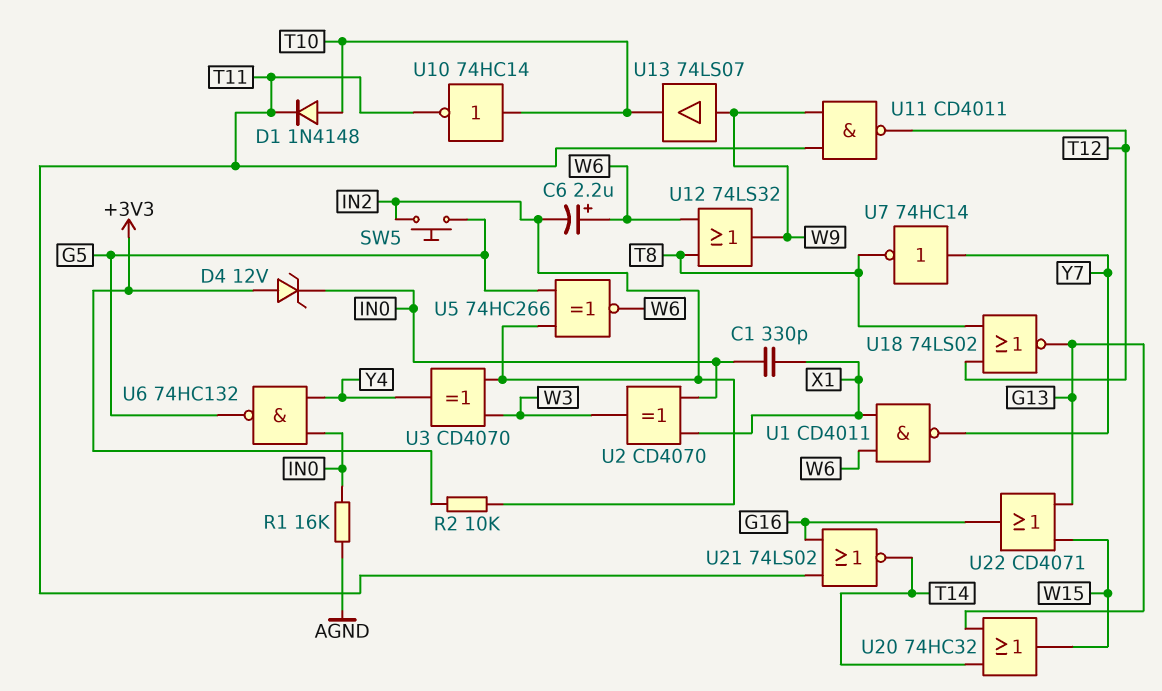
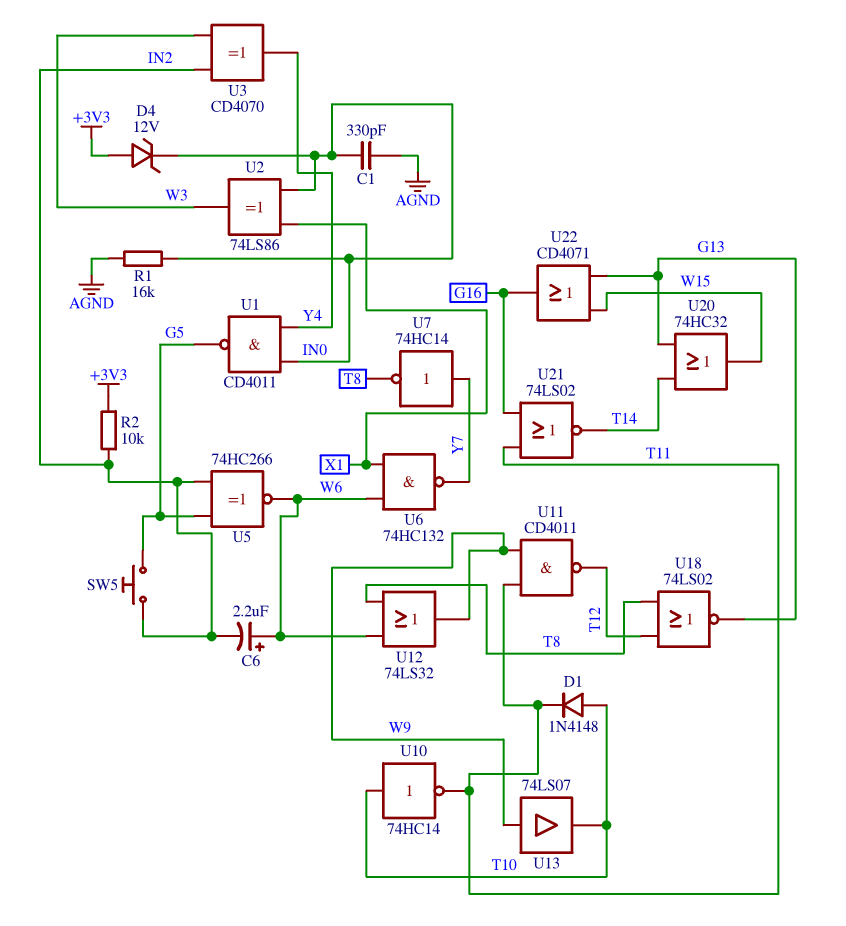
C1: 330pF (IN0, X1) -> 330pF (AGND, IN0)
U1: NAND CD4011 (in W6, in X1, out Y7) -> NAND CD4011 (in IN0, in Y4, out G5)
U2: XOR CD4070 (in IN0, in X1, out W3) -> XOR 74LS86 (in IN0, in X1, out W3)
U6: NAND 74HC132 (in IN0, in Y4, out G5) -> NAND 74HC132 (in W6, in X1, out Y7)

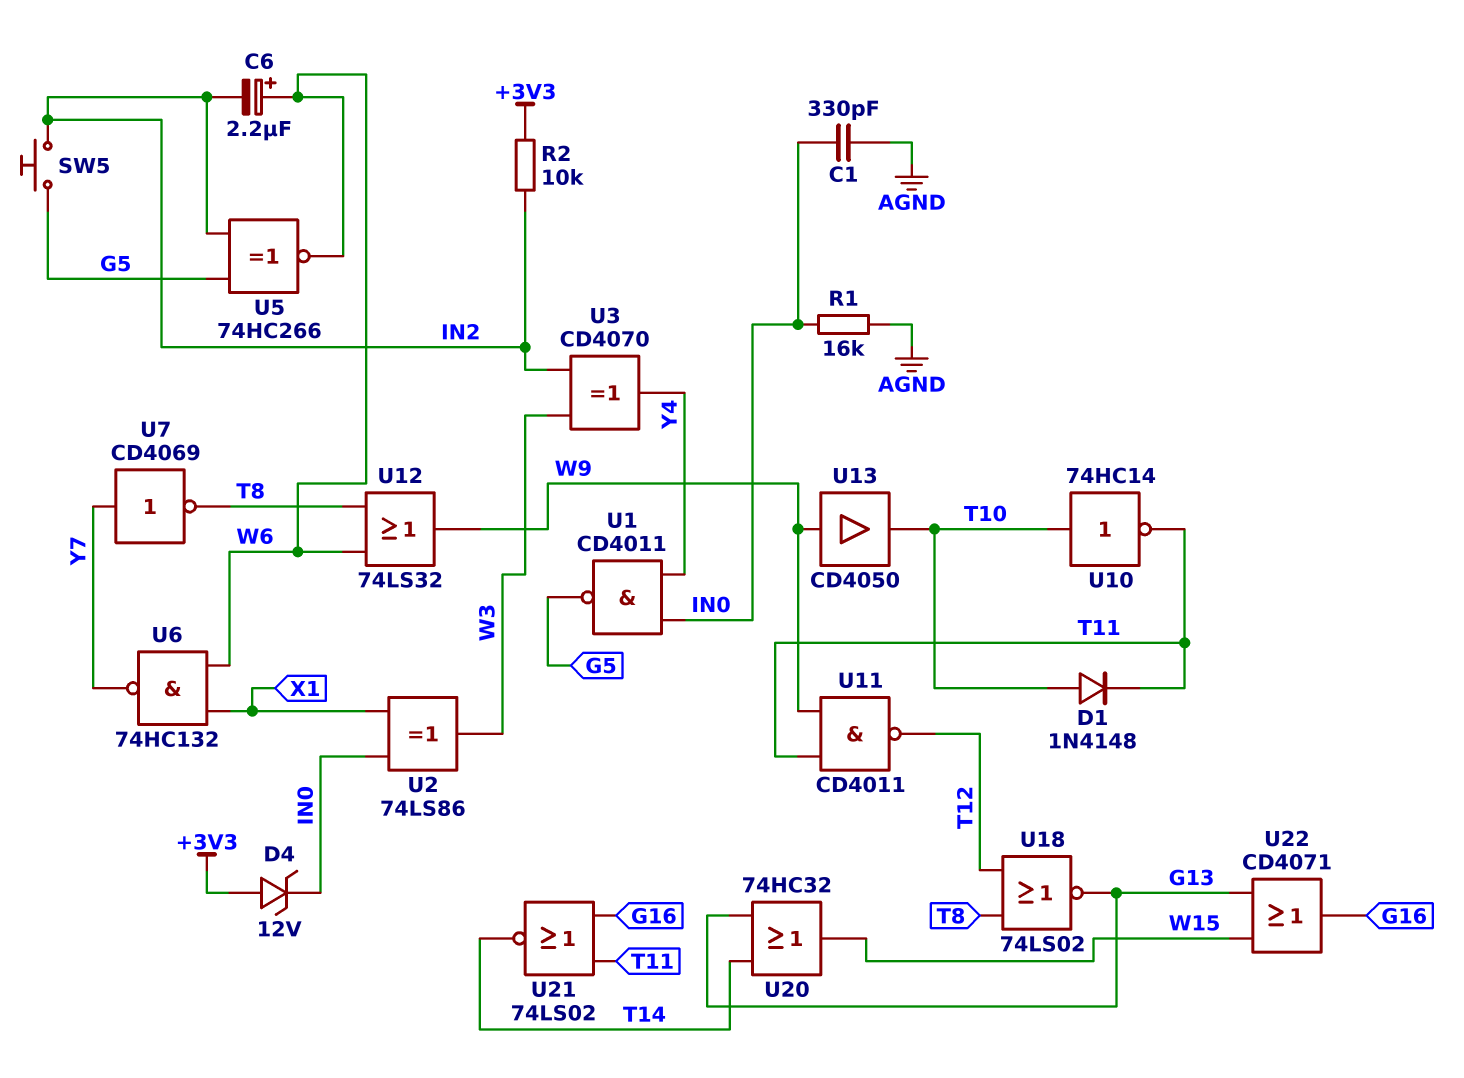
U7: NOT 74HC14 (in Y7, out T8) -> NOT CD4069 (in Y7, out T8)
U13: buffer 74LS07 (in W9, out T10) -> buffer CD4050 (in W9, out T10)

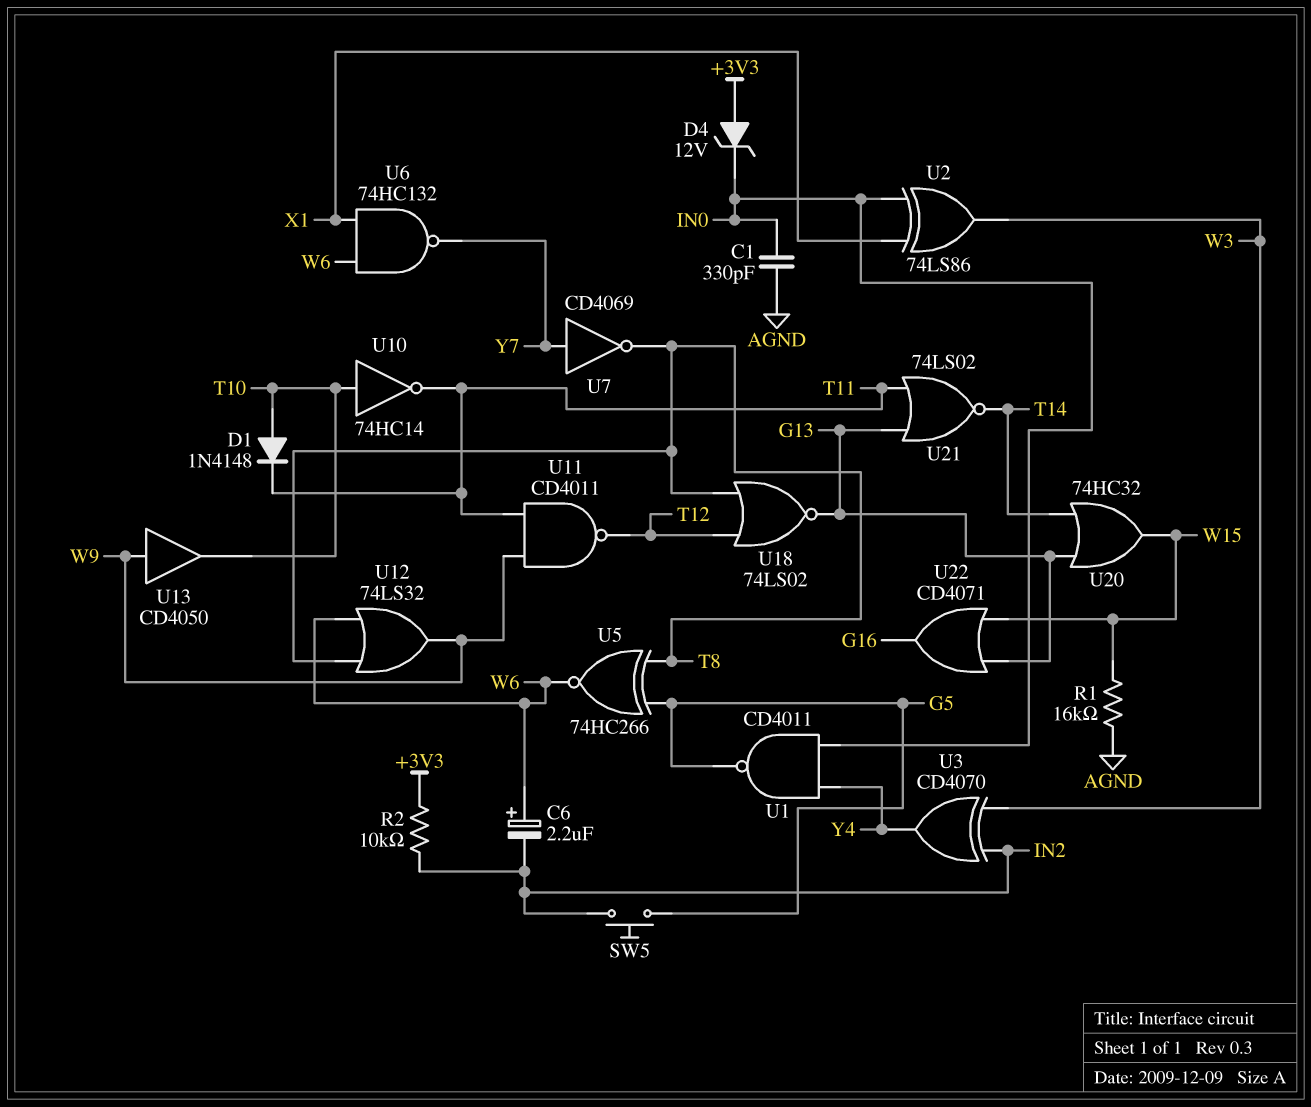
R1: 16k (AGND, IN0) -> 16k (AGND, W15)
U5: XNOR 74HC266 (in G5, in IN2, out W6) -> XNOR 74HC266 (in G5, in T8, out W6)
U21: NOR 74LS02 (in G16, in T11, out T14) -> NOR 74LS02 (in G13, in T11, out T14)

